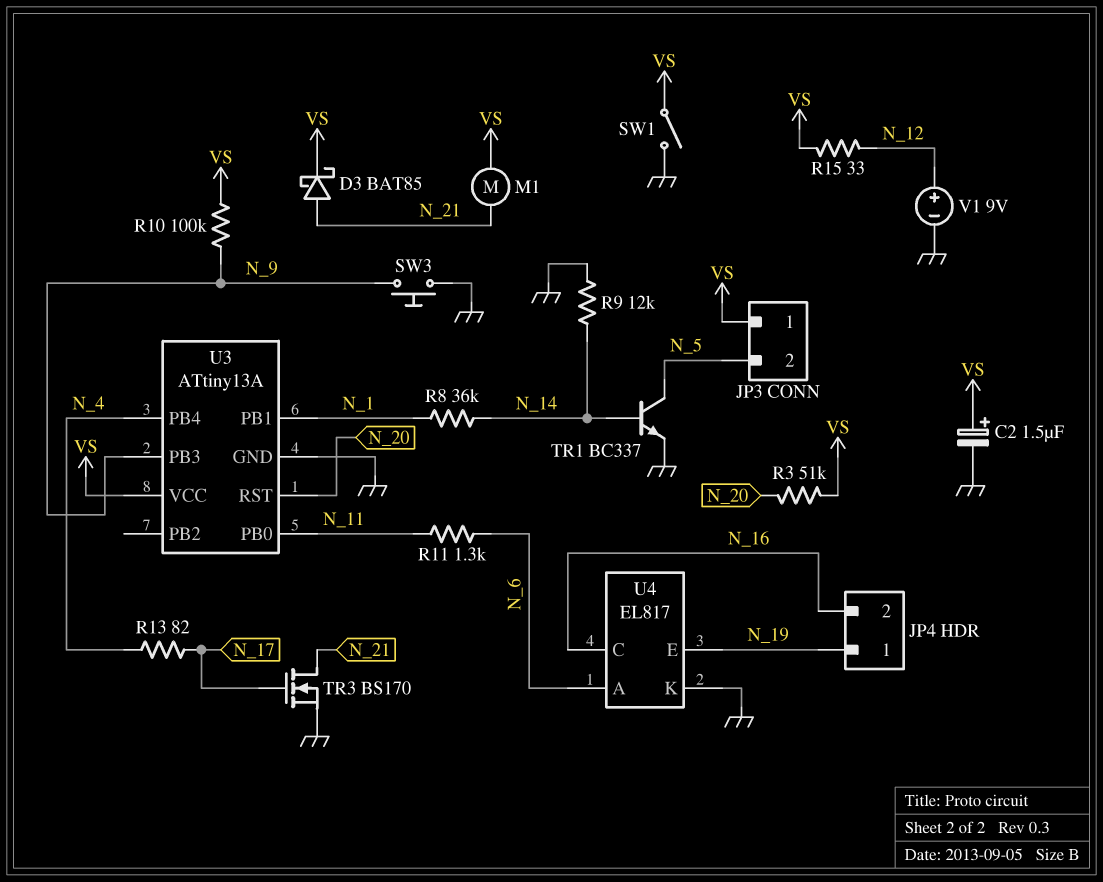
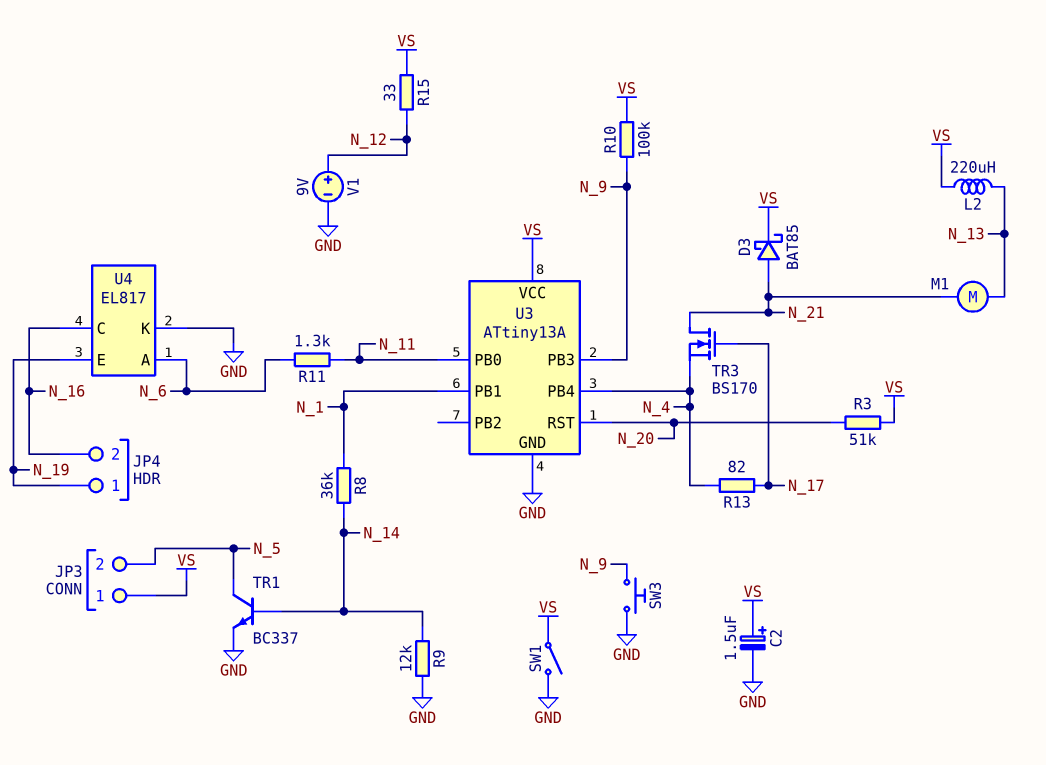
L2: none -> 220uH (N_13, VS)
M1: motor (N_21, VS) -> motor (N_13, N_21)
TR3: NMOS BS170 (G N_17, D N_21, S GND) -> NMOS BS170 (G N_17, D N_21, S N_4)

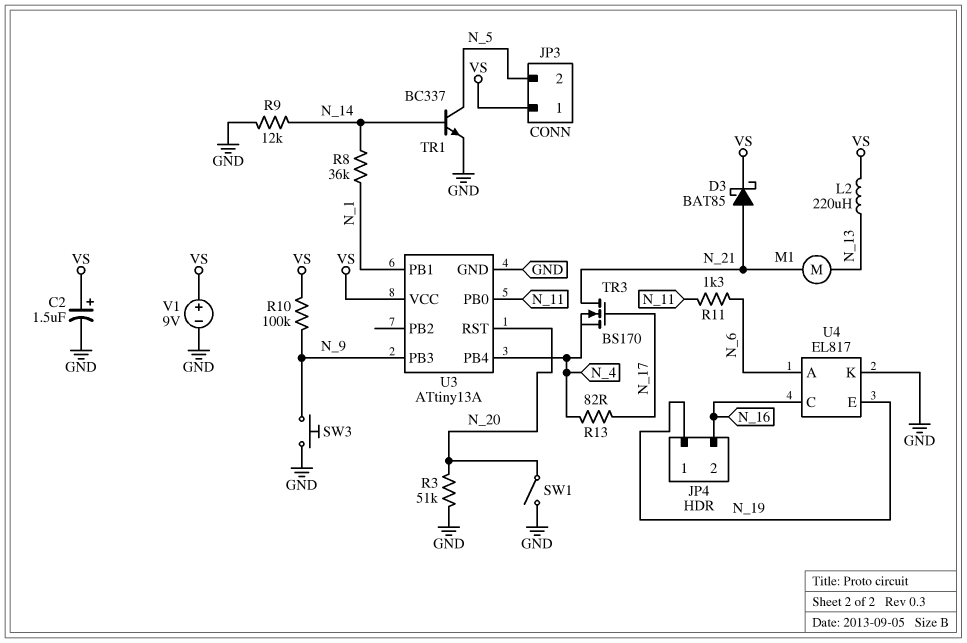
R3: 51k (N_20, VS) -> 51k (GND, N_20)
R15: 33 (N_12, VS) -> none
SW1: switch (GND, VS) -> switch (GND, N_20)
V1: 9V (plus N_12, minus GND) -> 9V (plus VS, minus GND)

